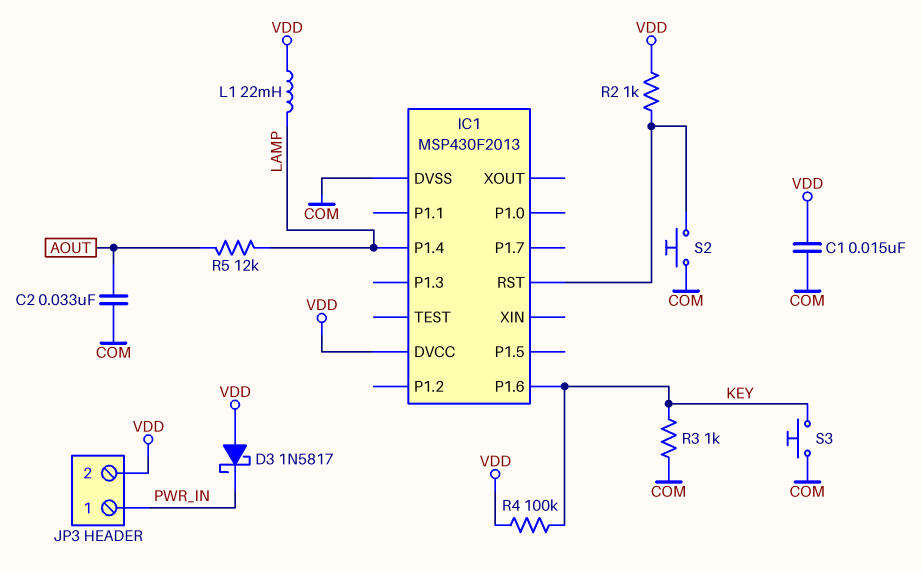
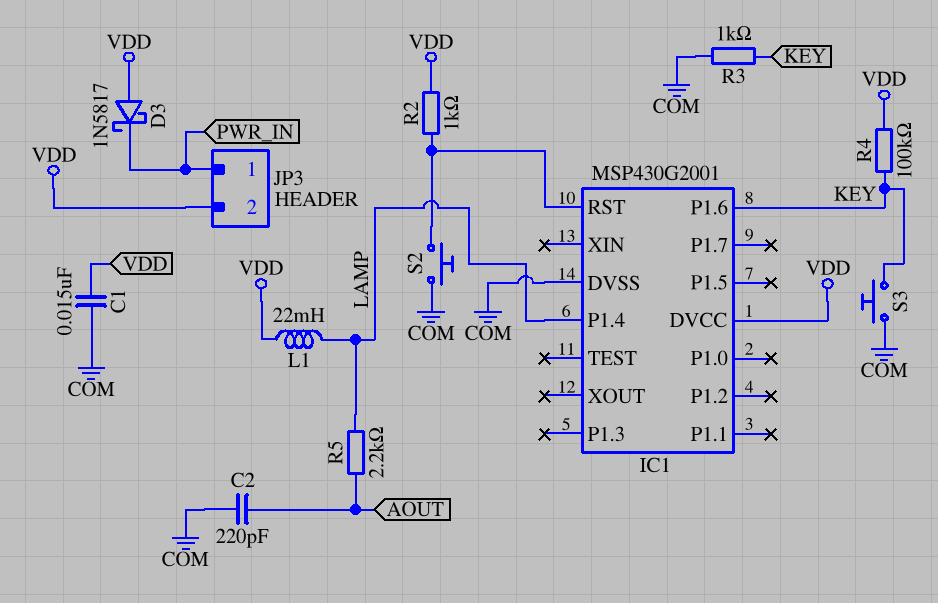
C2: 33nF (AOUT, COM) -> 220pF (AOUT, COM)
IC1: MSP430F2013 -> MSP430G2001
R5: 12k (AOUT, LAMP) -> 2.2k (AOUT, LAMP)

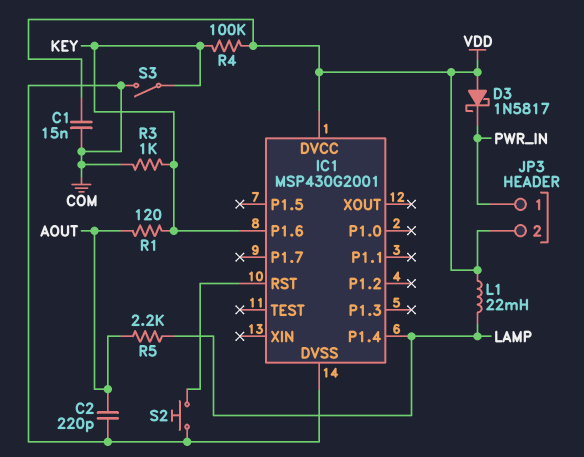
R1: none -> 120 (AOUT, KEY)
R2: 1k (IC1/RST, VDD) -> none
S3: button (COM, KEY) -> switch (COM, KEY)

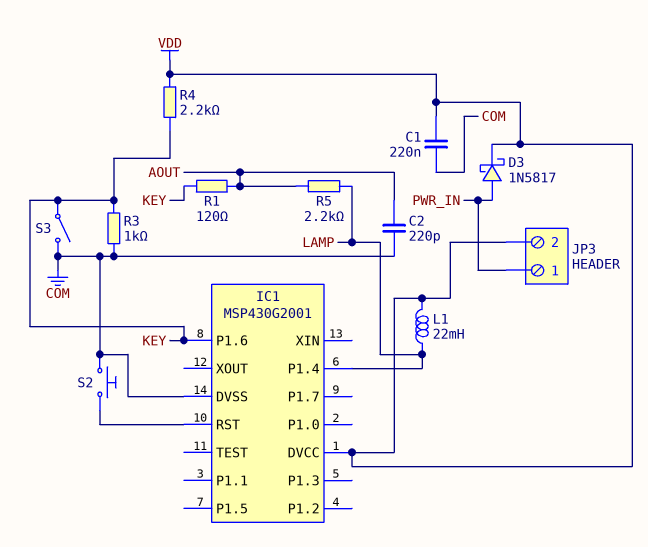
C1: 15nF (COM, VDD) -> 220nF (COM, VDD)
D3: schottky 1N5817 (A VDD, K PWR_IN) -> schottky 1N5817 (A PWR_IN, K VDD)
R4: 100k (KEY, VDD) -> 2.2k (KEY, VDD)

